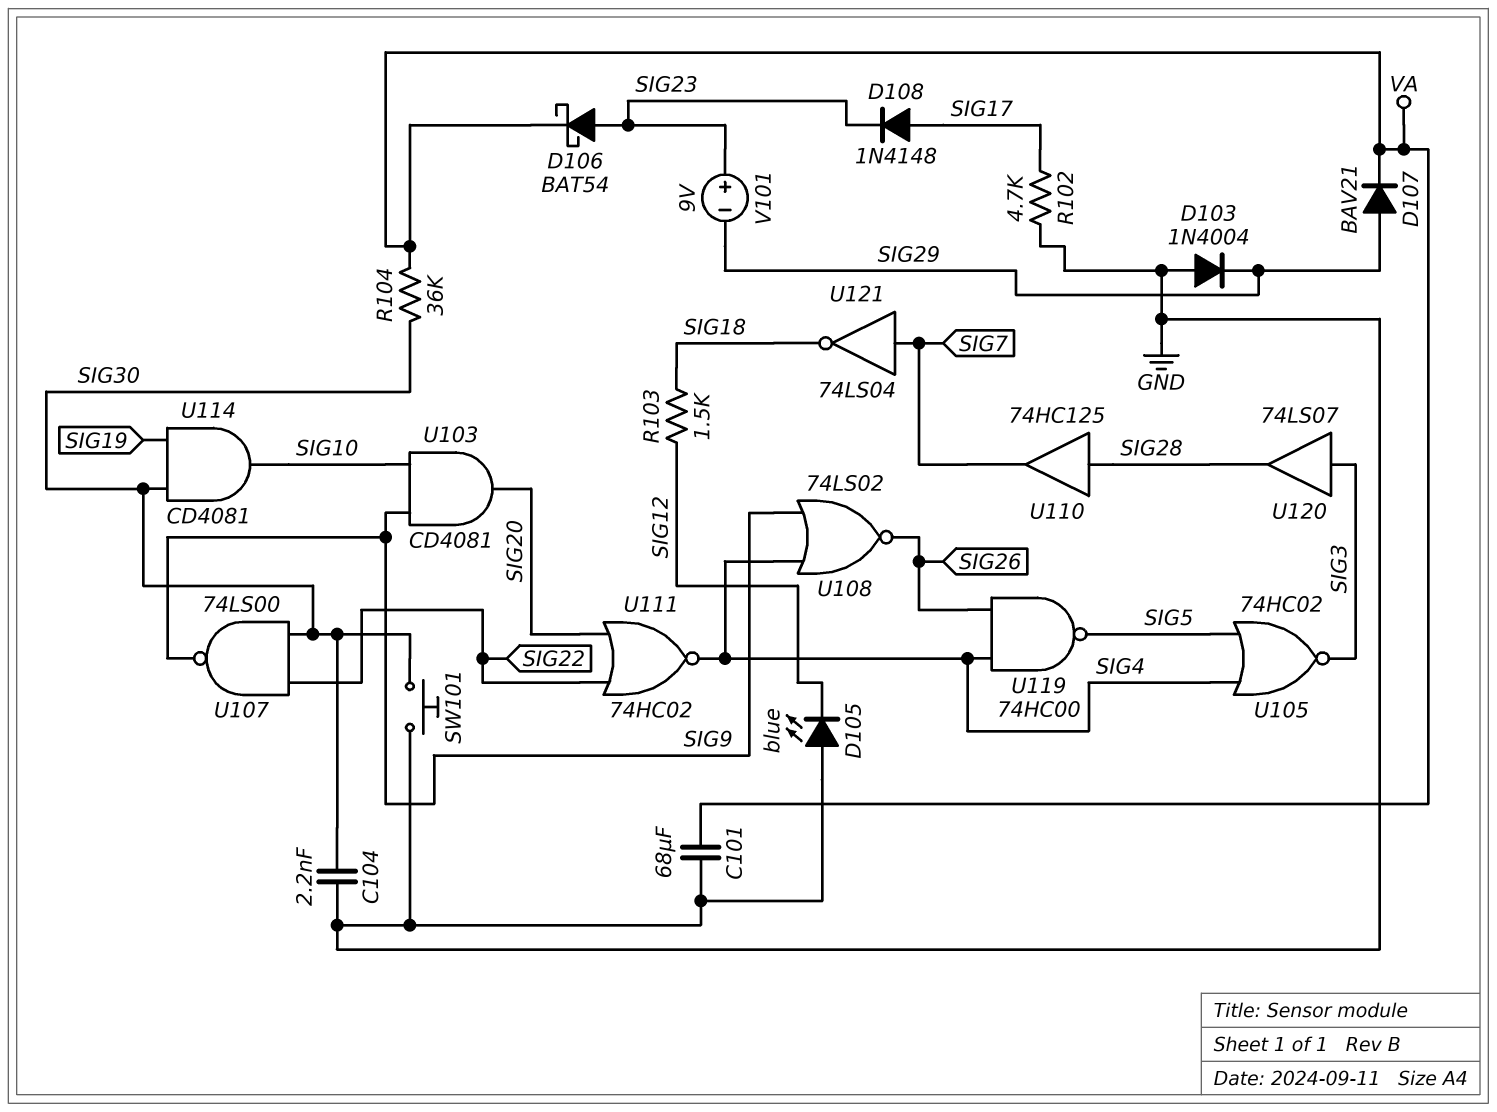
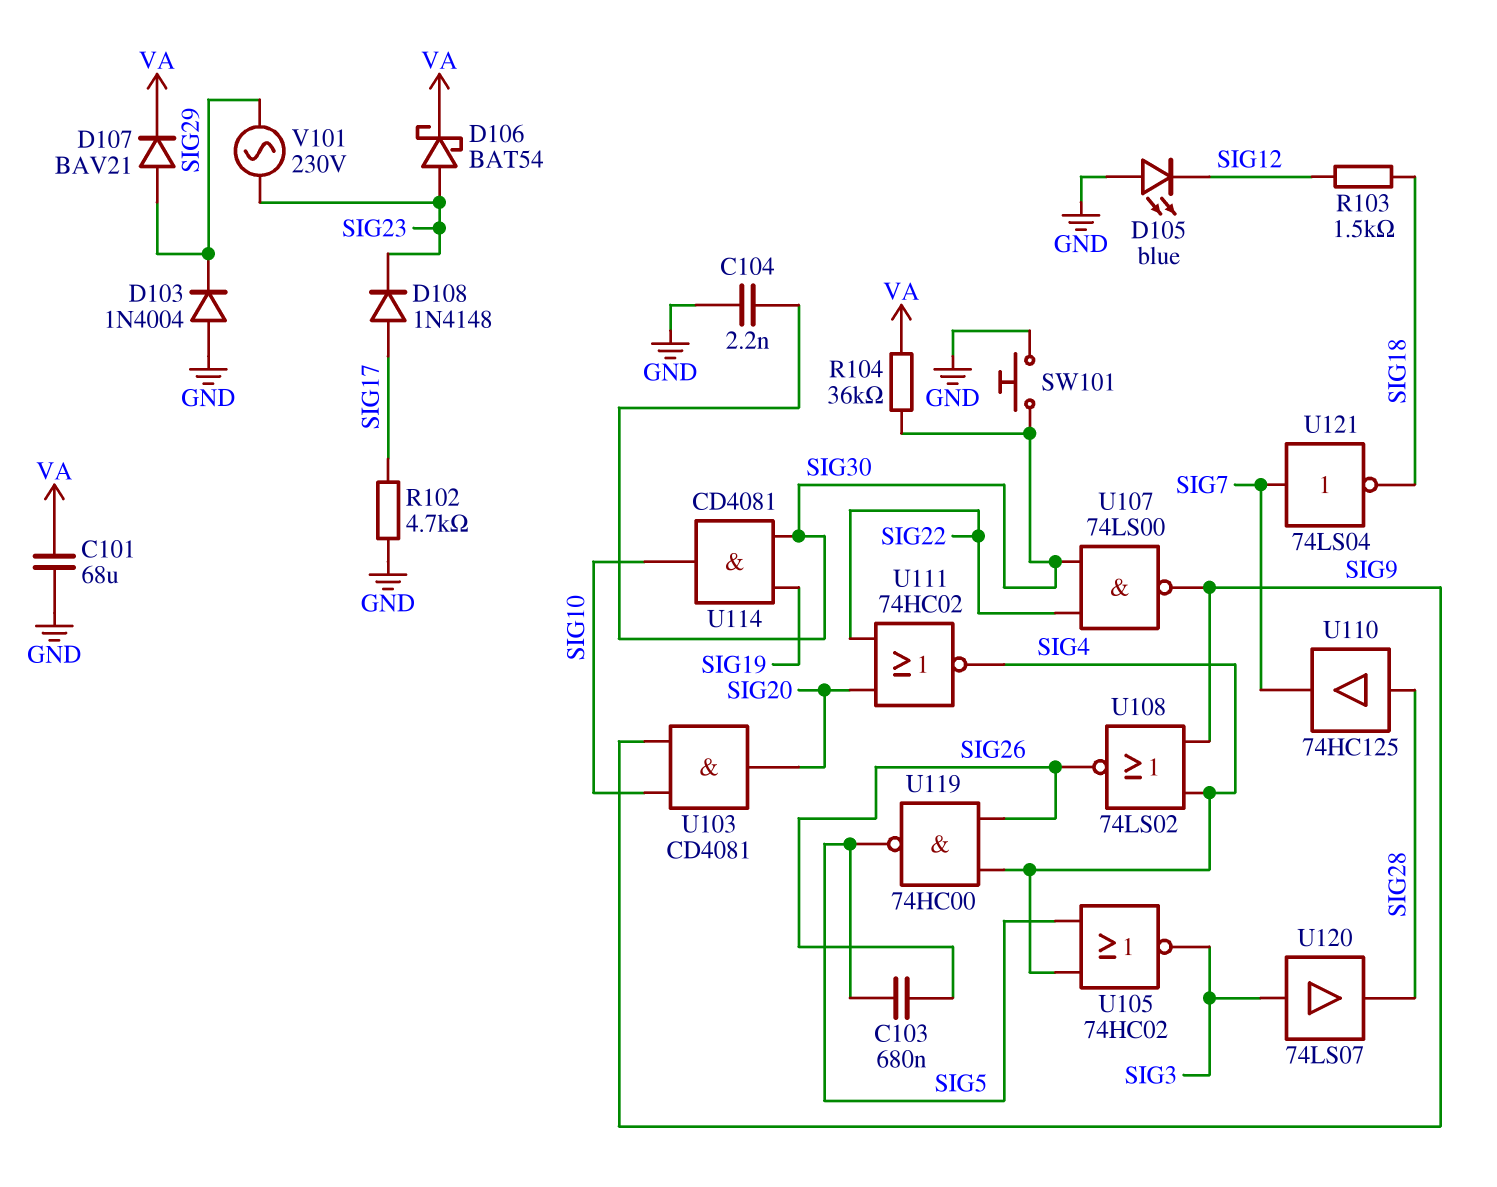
C103: none -> 680nF (SIG5, SIG26)
V101: 9V (plus SIG23, minus SIG29) -> AC 230V (SIG23, SIG29)

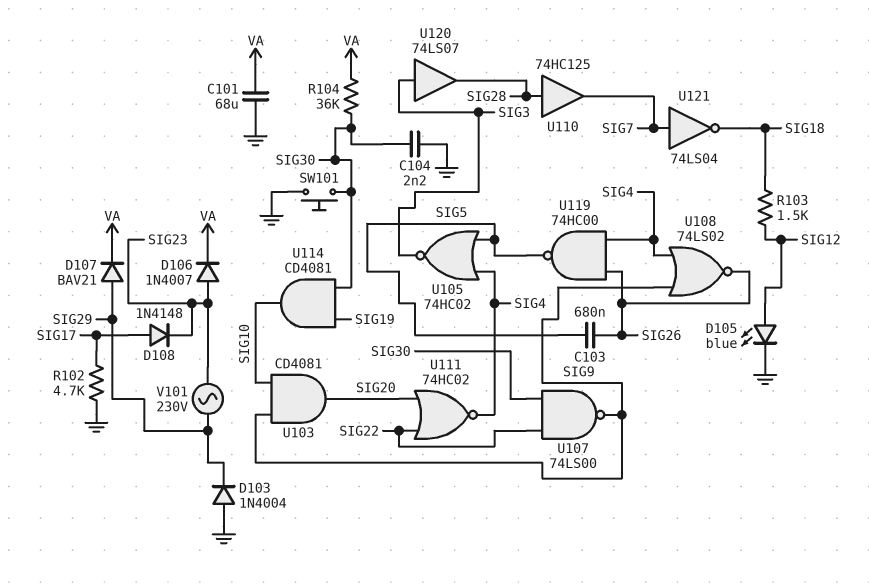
D105: LED blue (A GND, K SIG12) -> LED blue (A SIG12, K GND)
D106: schottky BAT54 (A SIG23, K VA) -> diode 1N4007 (A SIG23, K VA)

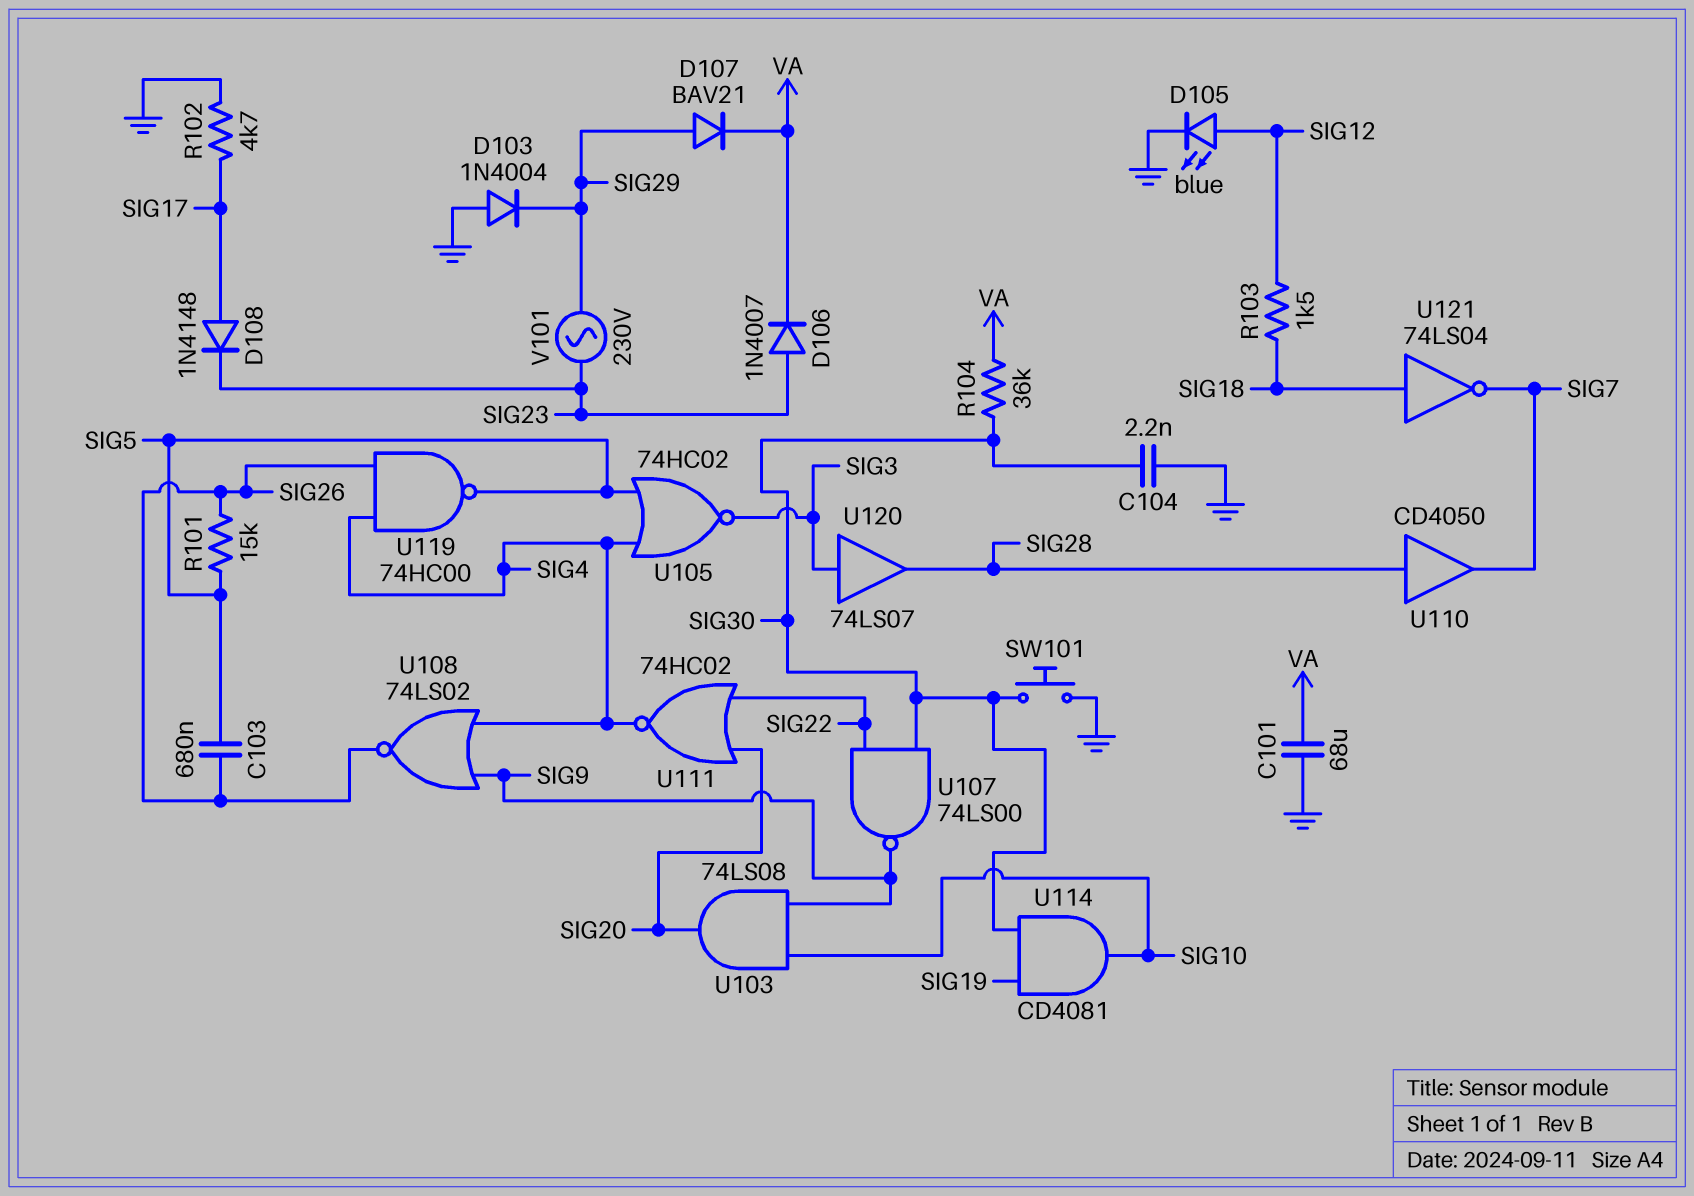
R101: none -> 15k (SIG5, SIG26)
U103: AND CD4081 (in SIG9, in SIG10, out SIG20) -> AND 74LS08 (in SIG9, in SIG10, out SIG20)
U110: buffer 74HC125 (in SIG28, out SIG7) -> buffer CD4050 (in SIG28, out SIG7)
U121: NOT 74LS04 (in SIG7, out SIG18) -> NOT 74LS04 (in SIG18, out SIG7)

